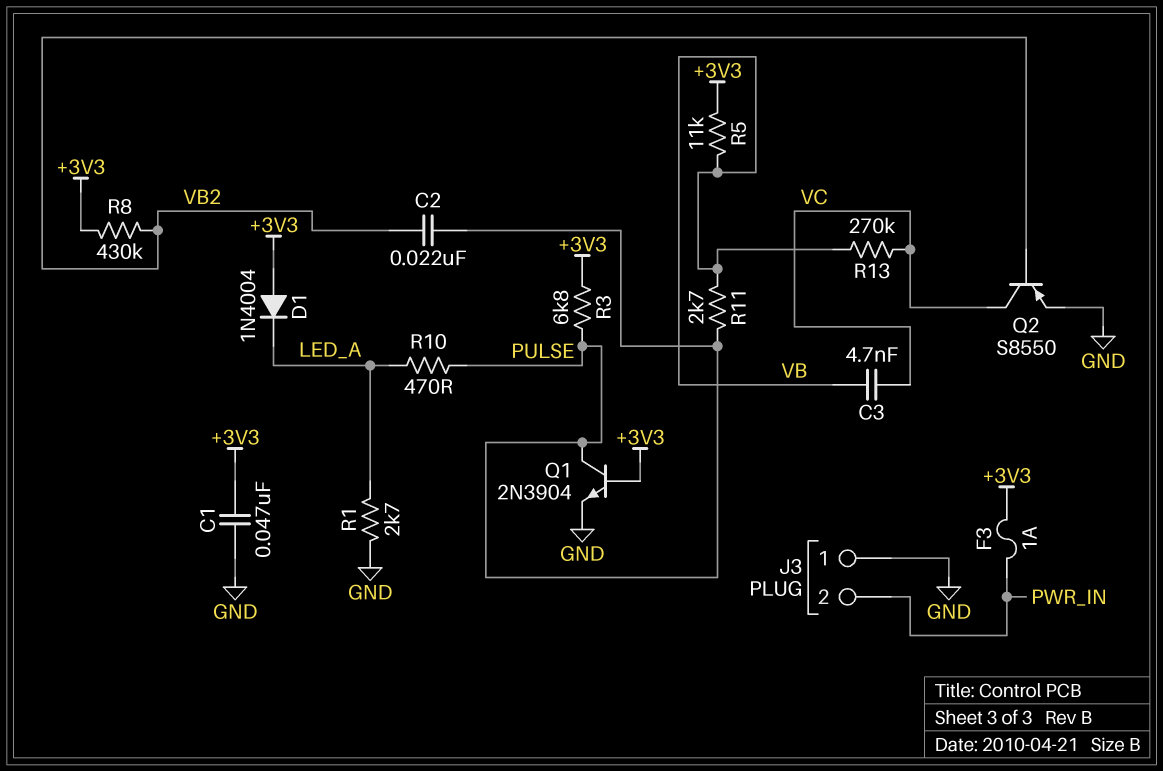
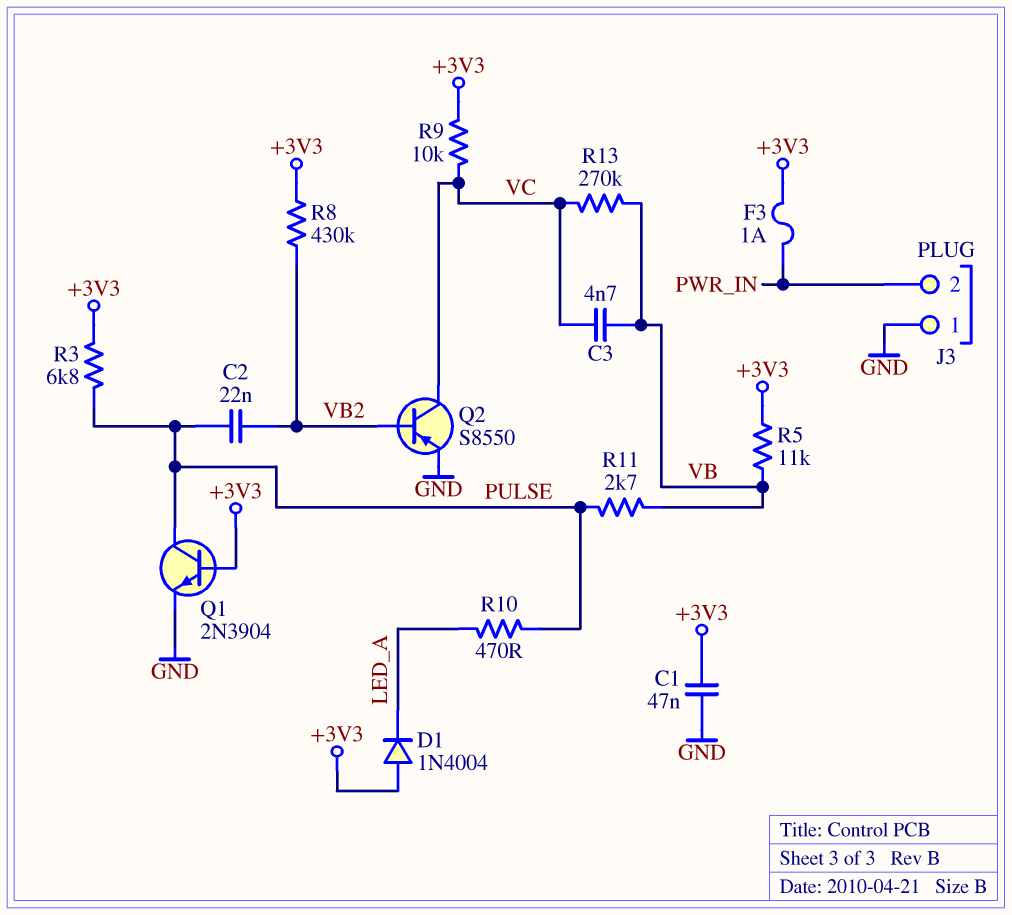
R1: 2.7k (GND, LED_A) -> none
R9: none -> 10k (+3V3, VC)

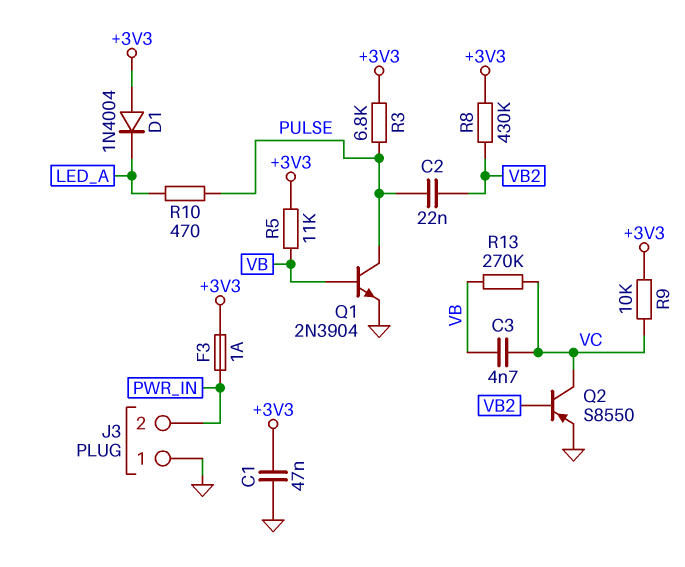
Q1: NPN 2N3904 (B +3V3, C PULSE, E GND) -> NPN 2N3904 (B VB, C PULSE, E GND)
R11: 2.7k (PULSE, VB) -> none

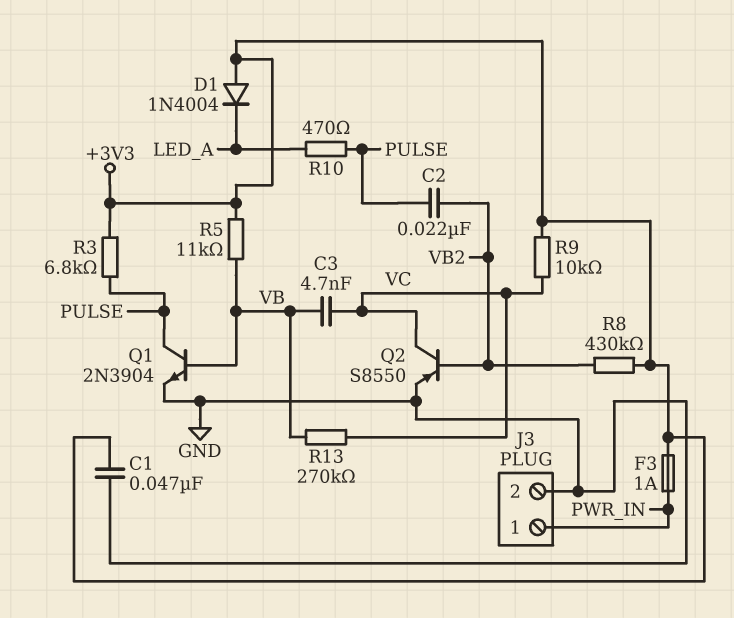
J3 pin 1: GND -> PWR_IN
J3 pin 2: PWR_IN -> GND

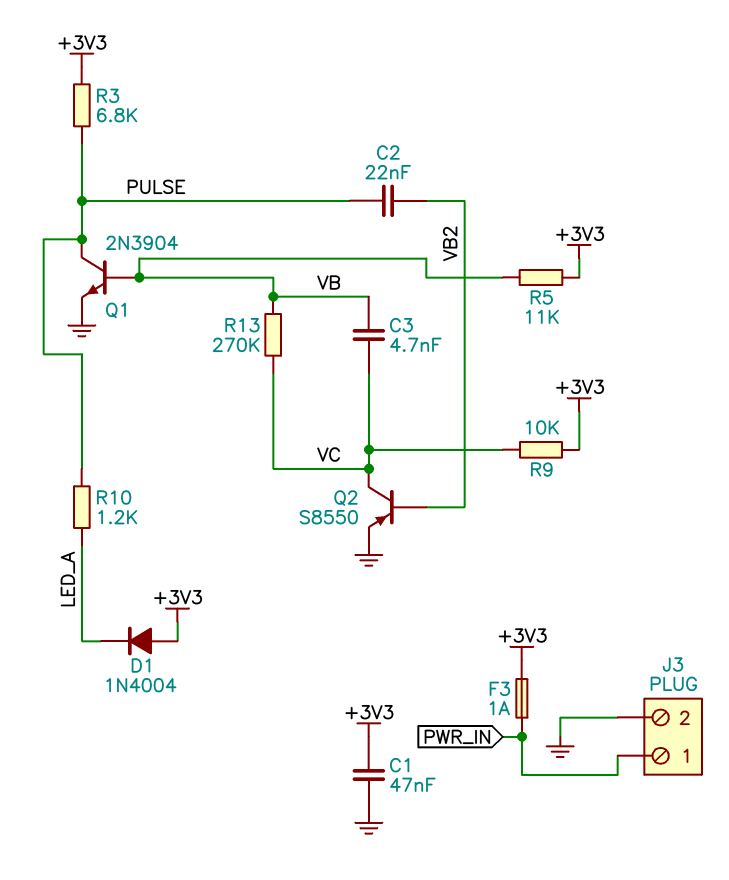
R8: 430k (+3V3, VB2) -> none
R10: 470 (LED_A, PULSE) -> 1.2k (LED_A, PULSE)

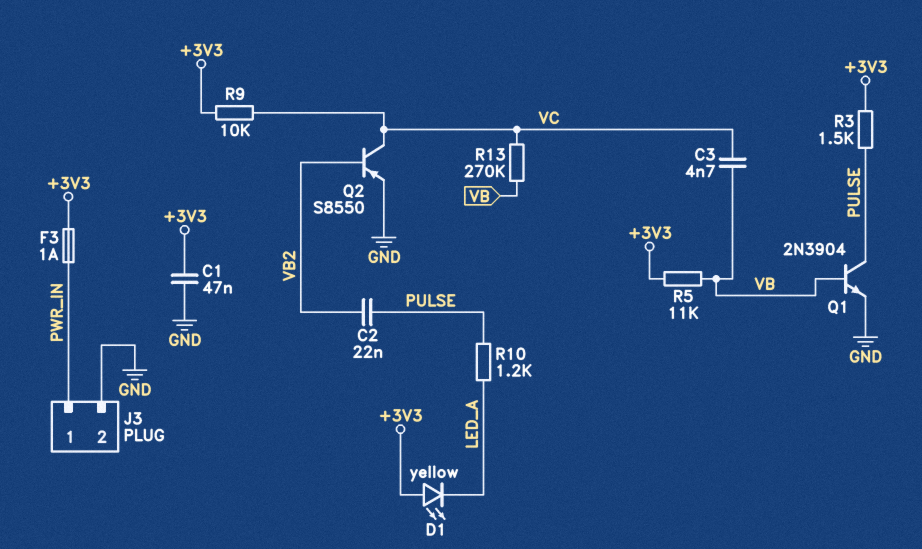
D1: diode 1N4004 (A +3V3, K LED_A) -> LED yellow (A +3V3, K LED_A)
R3: 6.8k (+3V3, PULSE) -> 1.5k (+3V3, PULSE)

